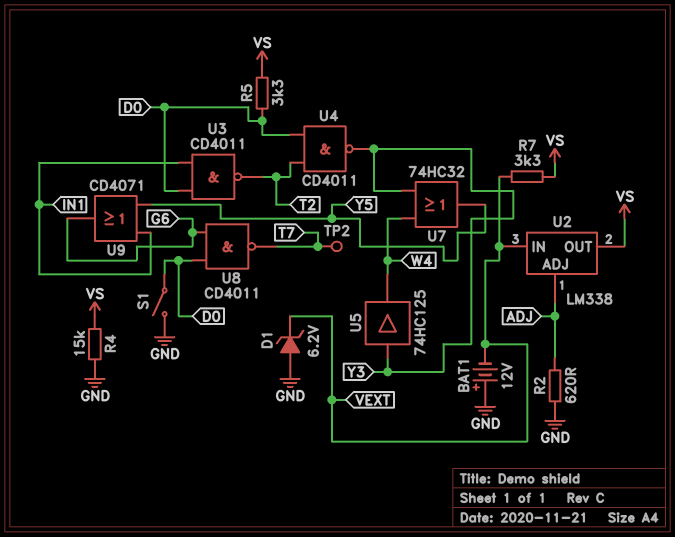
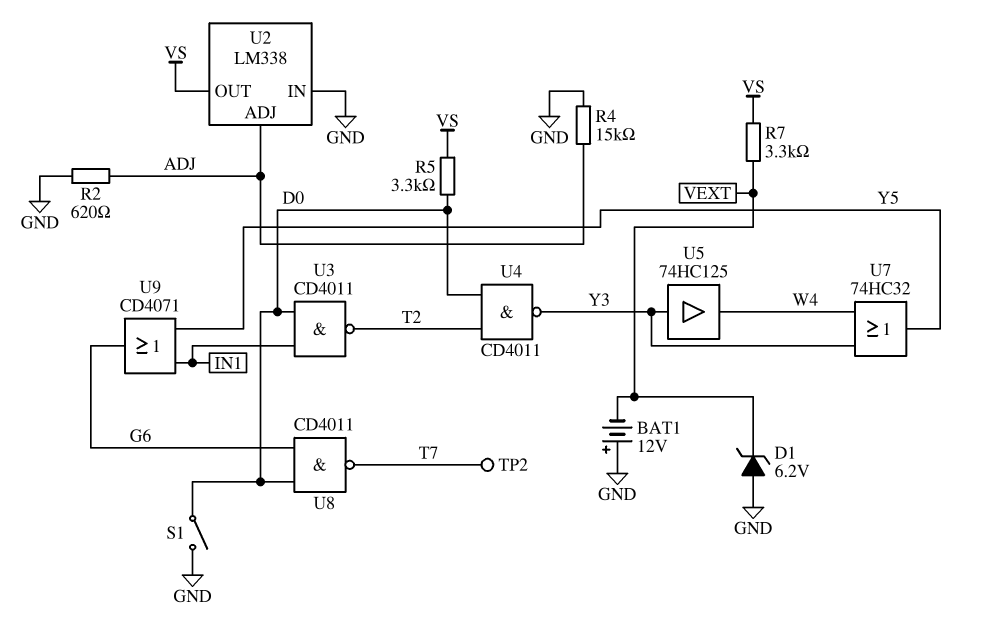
R4: 15k (GND, VS) -> 15k (ADJ, GND)
U2 pin IN: VEXT -> GND

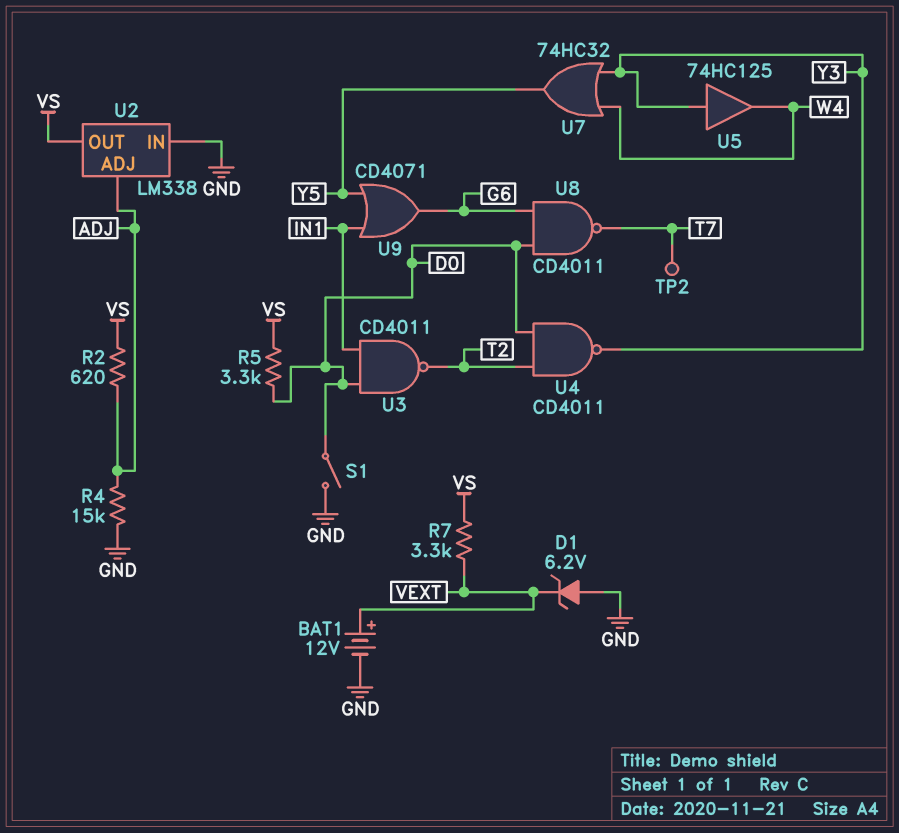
BAT1: 12V (plus GND, minus VEXT) -> 12V (plus VEXT, minus GND)
R2: 620 (ADJ, GND) -> 620 (ADJ, VS)

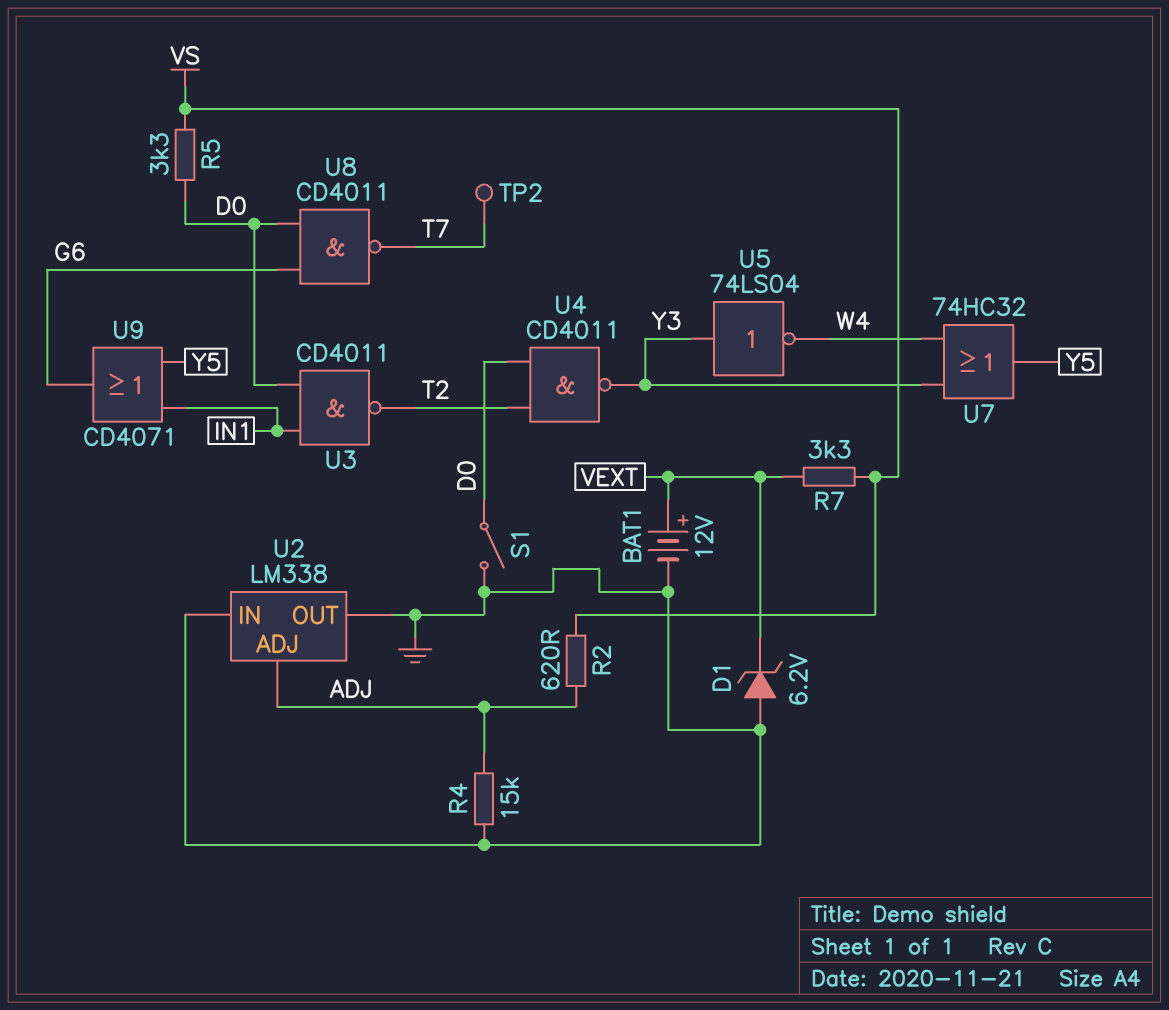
U2 pin OUT: VS -> GND
U5: buffer 74HC125 (in Y3, out W4) -> NOT 74LS04 (in Y3, out W4)

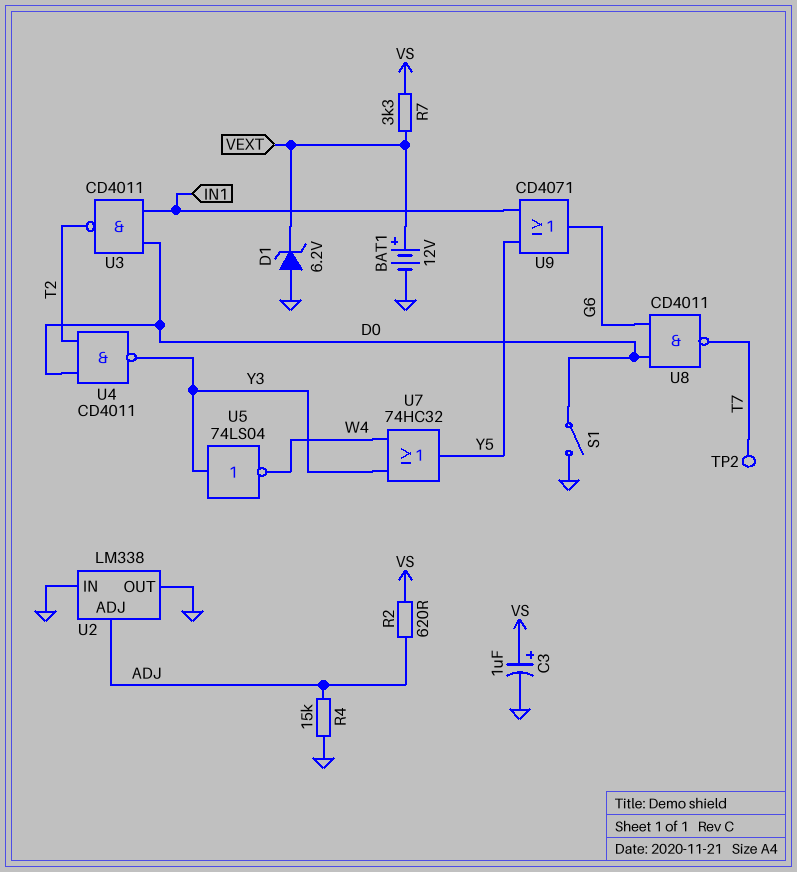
C3: none -> 1uF (plus VS, minus GND)
R5: 3.3k (D0, VS) -> none

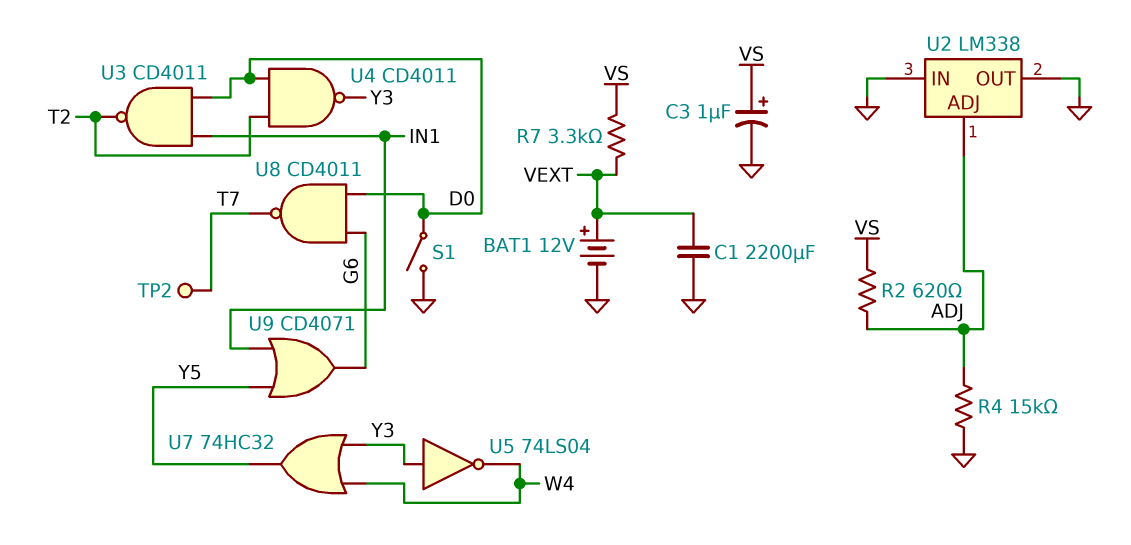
C1: none -> 2200uF (GND, VEXT)
D1: zener 6.2V (A GND, K VEXT) -> none

